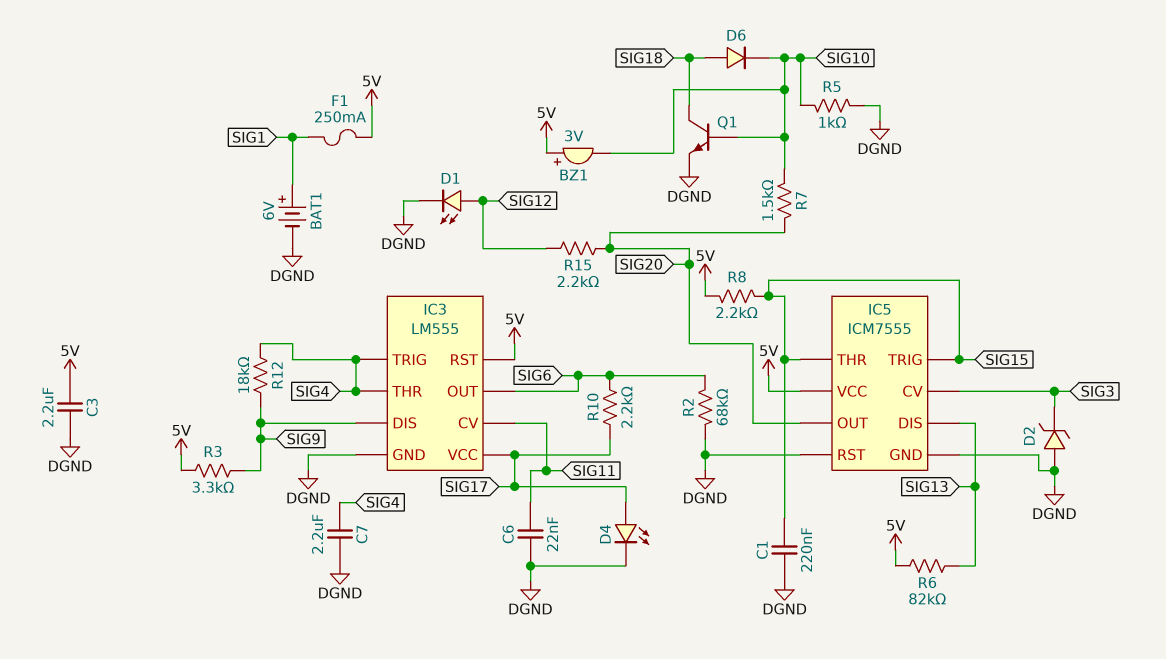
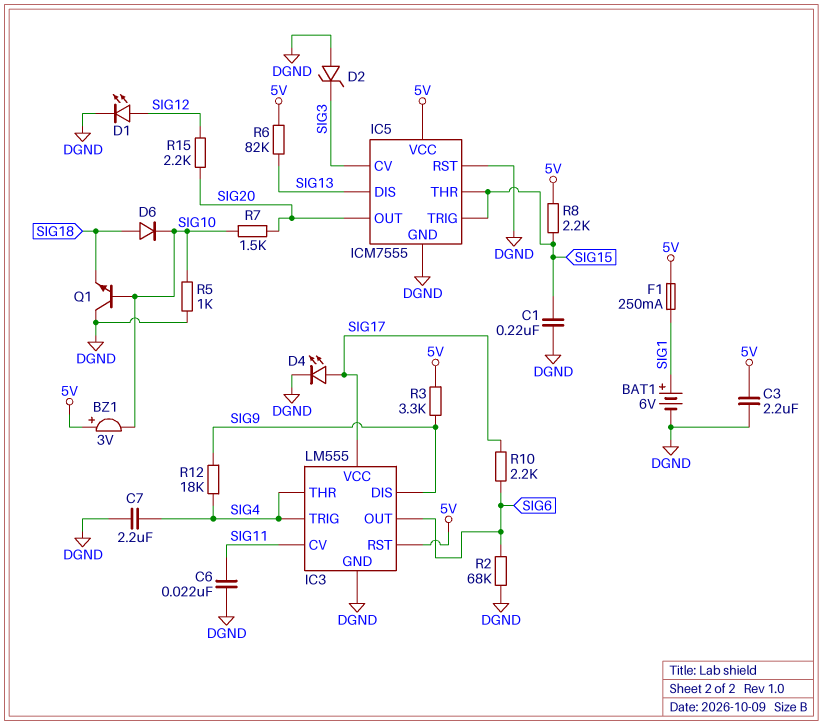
Q1: NPN (B SIG10, C SIG18, E DGND) -> NPN (B SIG10, C DGND, E SIG18)

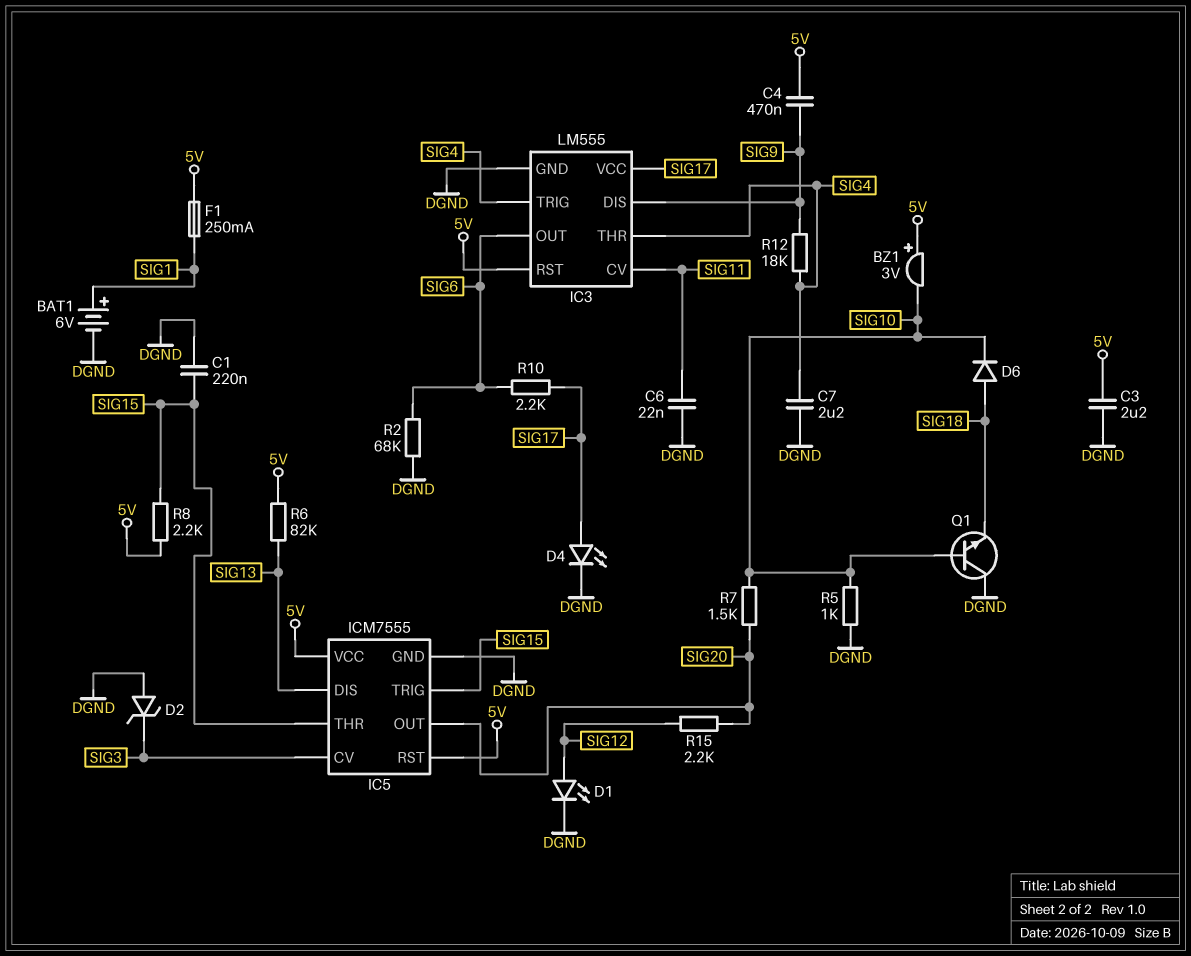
C4: none -> 470nF (5V, SIG9)
IC5 pin RST: DGND -> 5V
R3: 3.3k (5V, SIG9) -> none

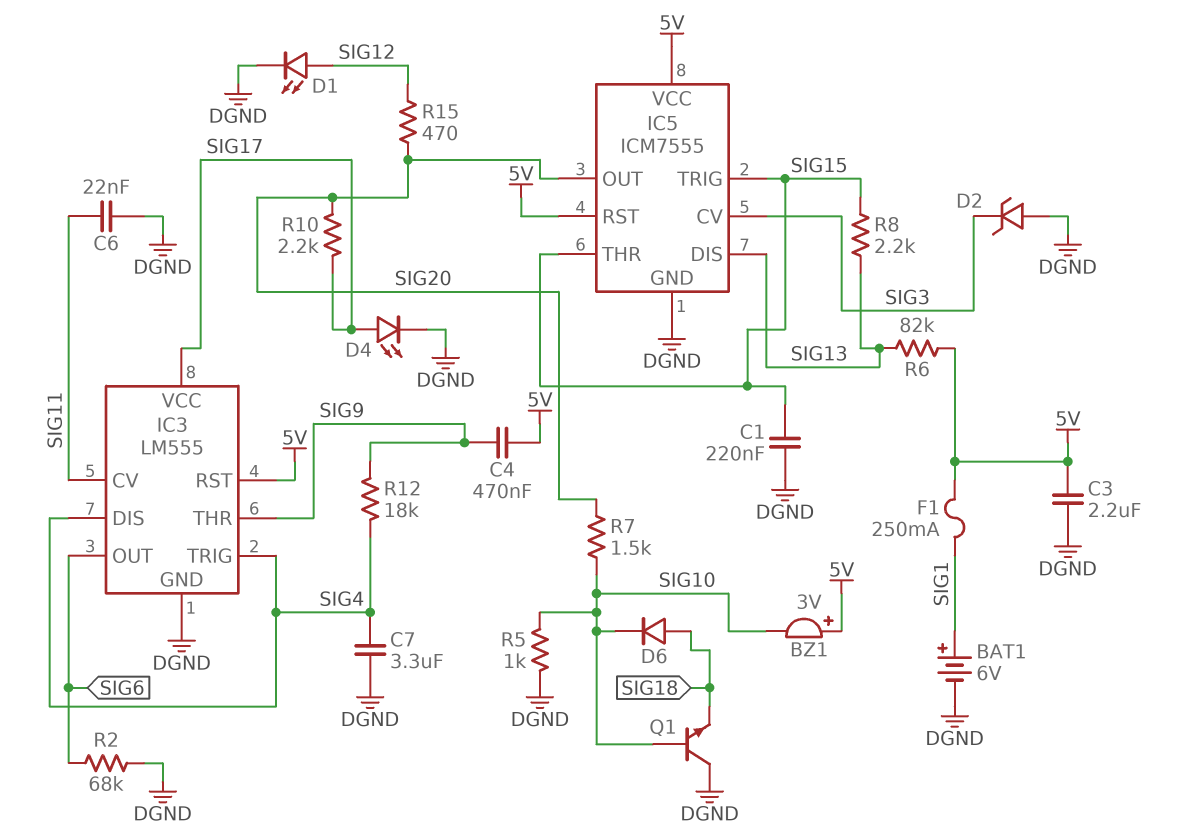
C7: 2.2uF (DGND, SIG4) -> 3.3uF (DGND, SIG4)
IC3 pin DIS: SIG9 -> SIG4
IC3 pin THR: SIG4 -> SIG9
R8: 2.2k (5V, SIG15) -> 2.2k (SIG13, SIG15)
R10: 2.2k (SIG6, SIG17) -> 2.2k (SIG17, SIG20)
R15: 2.2k (SIG12, SIG20) -> 470 (SIG12, SIG20)

